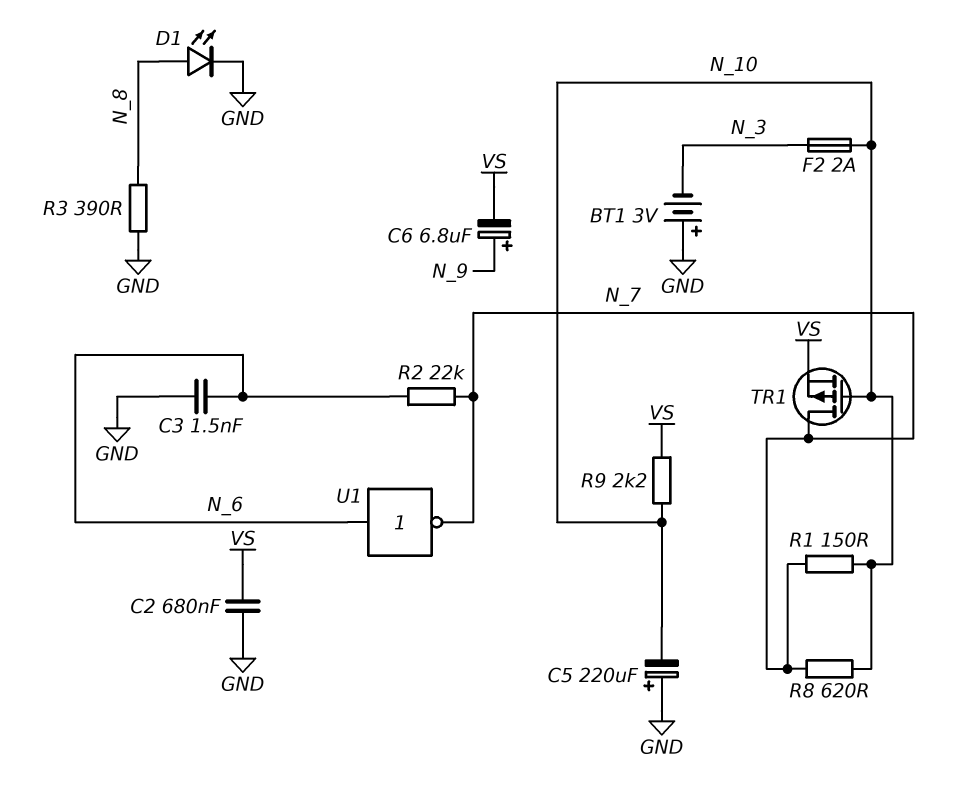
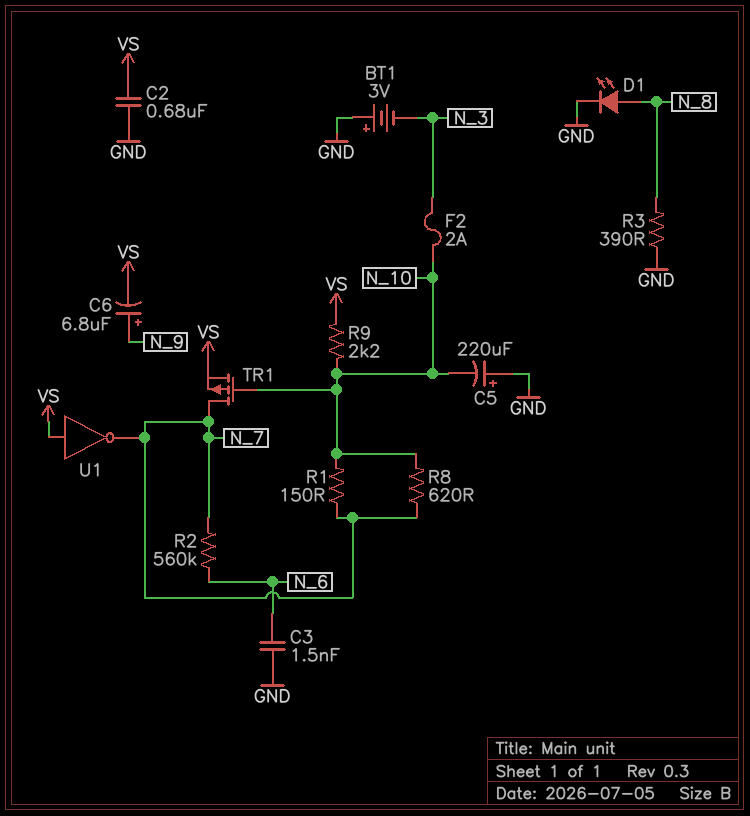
R2: 22k (N_6, N_7) -> 560k (N_6, N_7)
U1: NOT (in N_6, out N_7) -> NOT (in VS, out N_7)

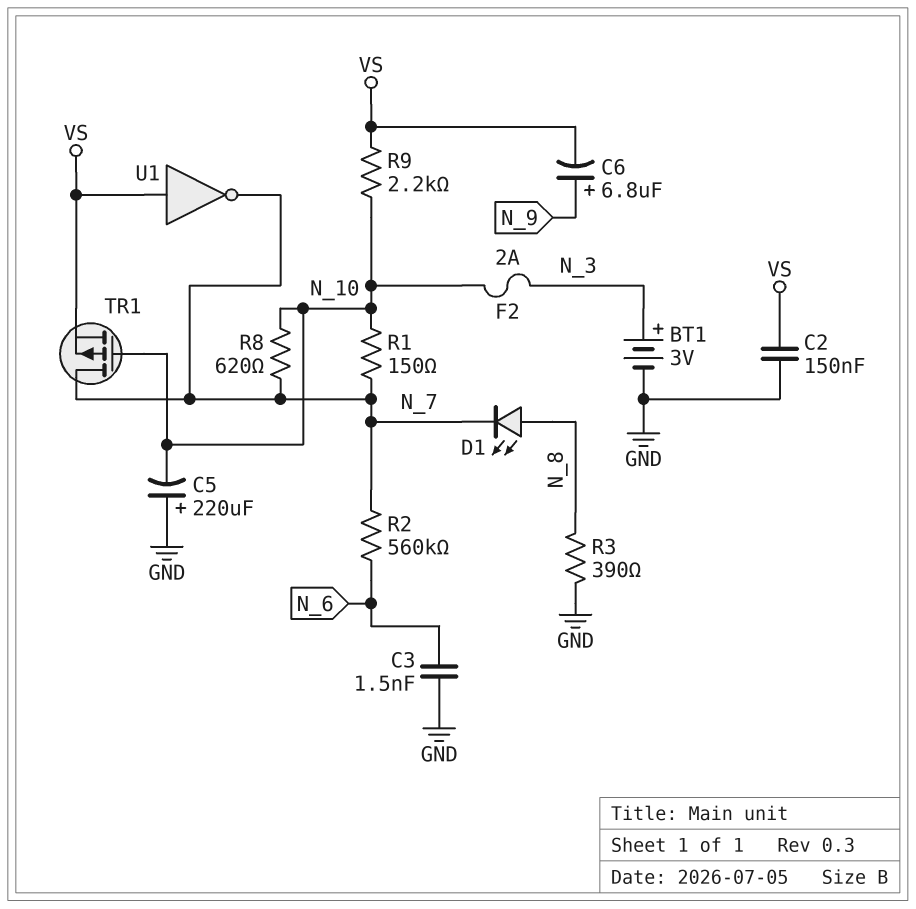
BT1: 3V (plus GND, minus N_3) -> 3V (plus N_3, minus GND)
C2: 680nF (GND, VS) -> 150nF (GND, VS)
D1: LED (A N_8, K GND) -> LED (A N_8, K N_7)

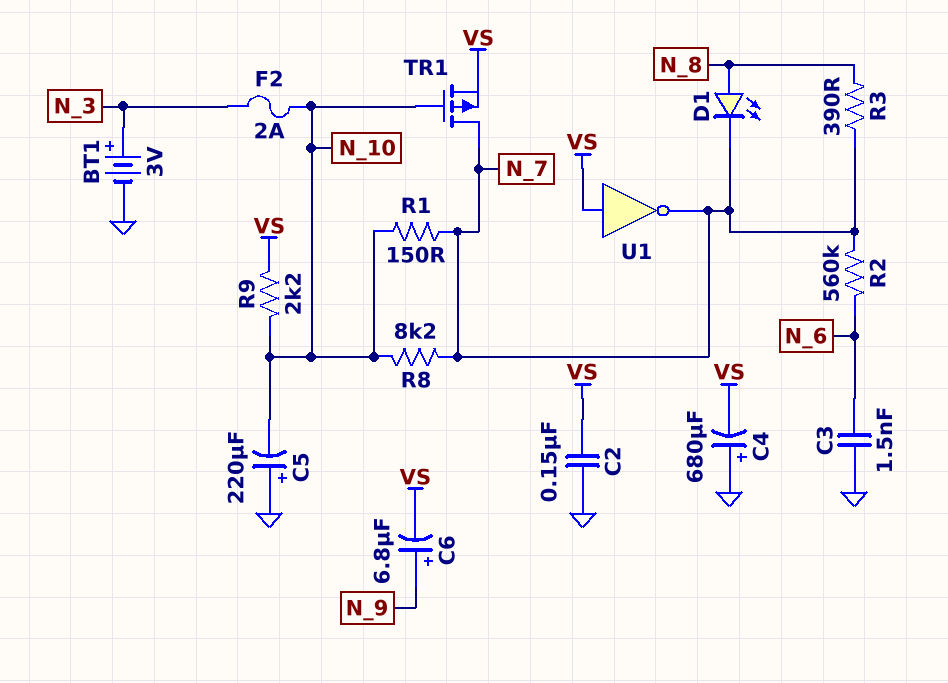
C4: none -> 680uF (plus GND, minus VS)
R3: 390 (GND, N_8) -> 390 (N_7, N_8)
R8: 620 (N_7, N_10) -> 8.2k (N_7, N_10)

